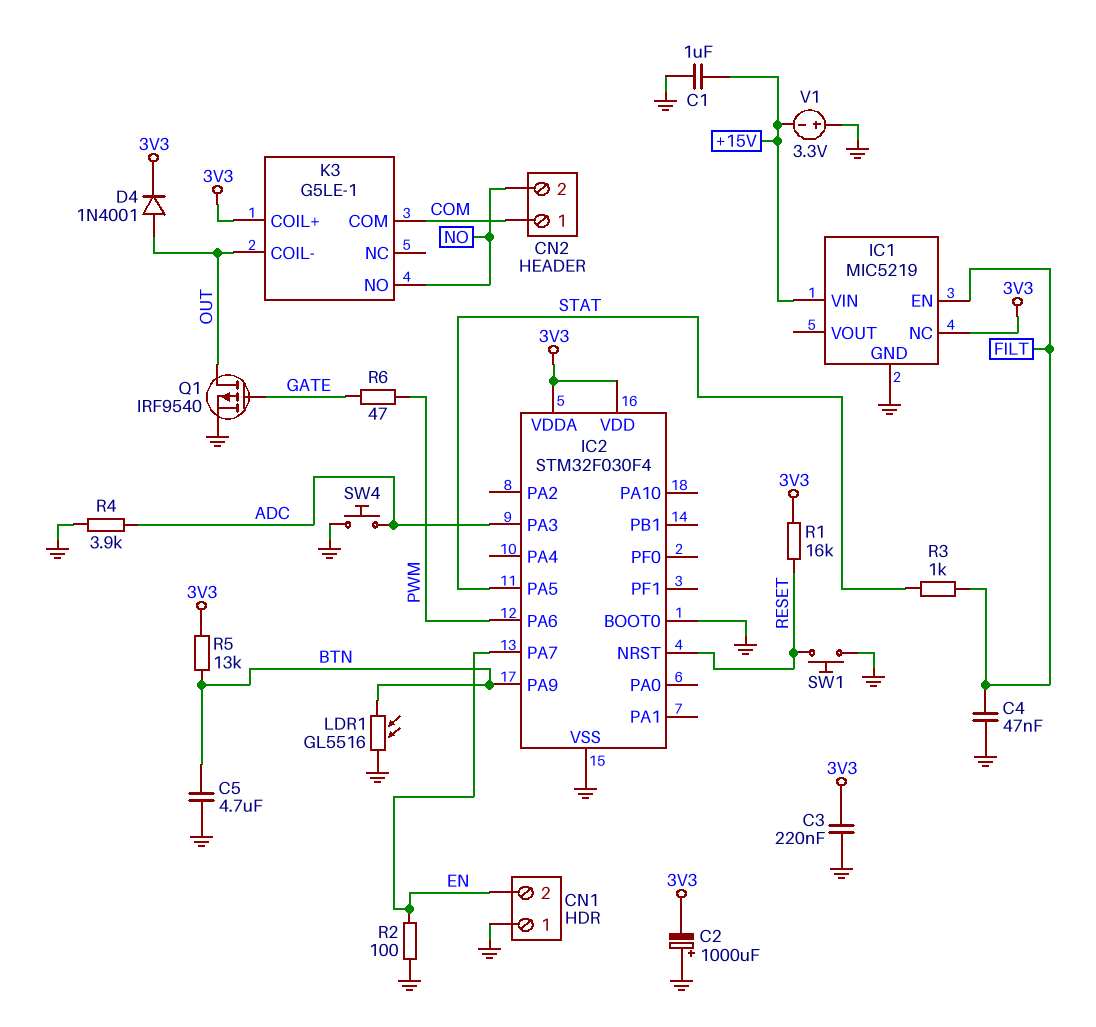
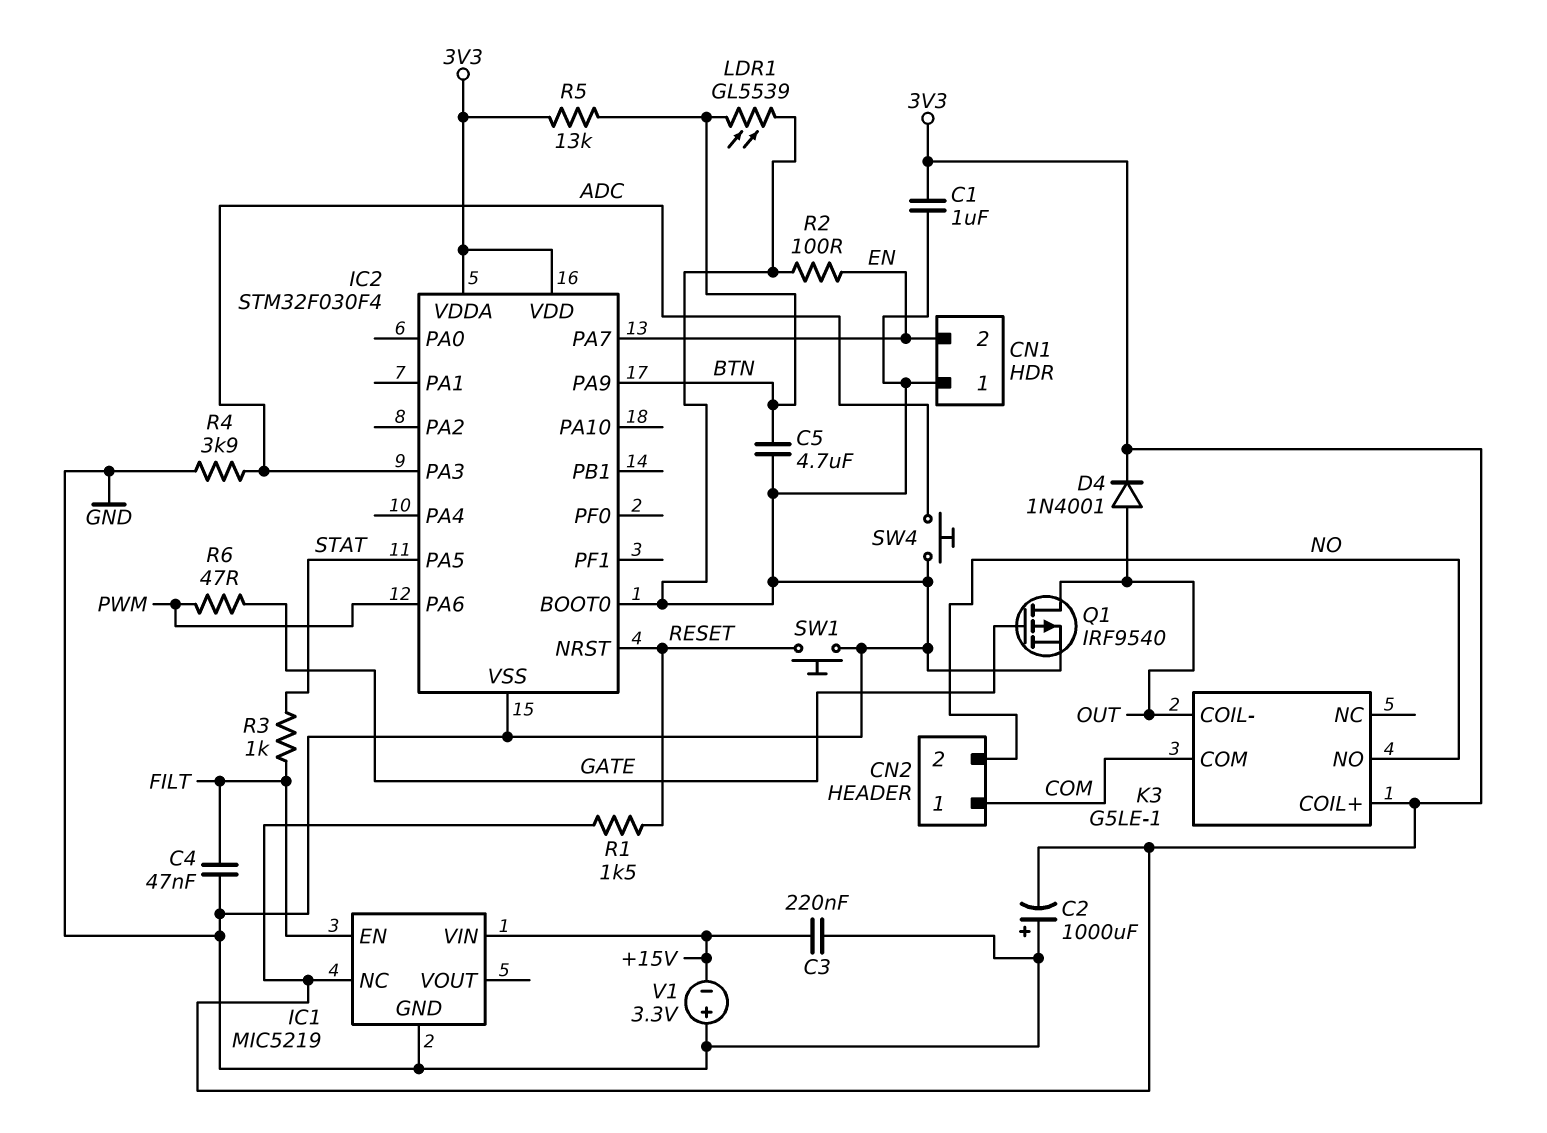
C1: 1uF (+15V, GND) -> 1uF (3V3, GND)
C3: 220nF (3V3, GND) -> 220nF (+15V, GND)
LDR1: GL5516 (BTN, GND) -> GL5539 (BTN, GND)
R1: 16k (3V3, RESET) -> 1.5k (3V3, RESET)

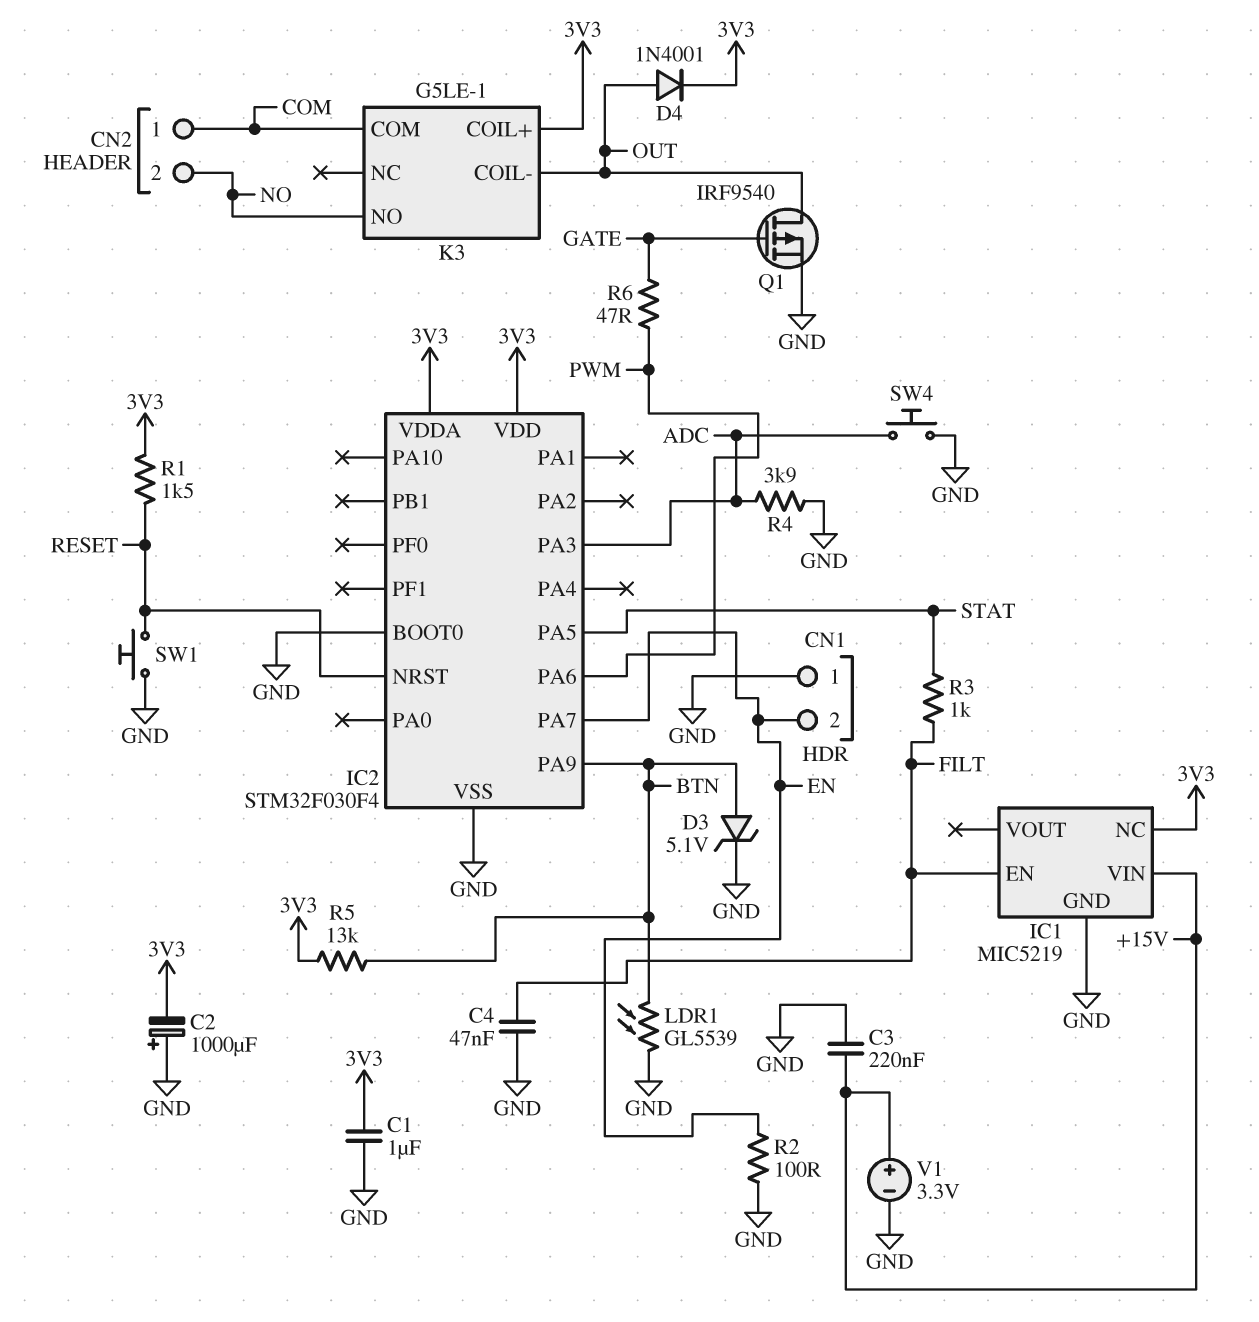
C5: 4.7uF (BTN, GND) -> none
D3: none -> zener 5.1V (A BTN, K GND)
V1: 3.3V (plus GND, minus +15V) -> 3.3V (plus +15V, minus GND)

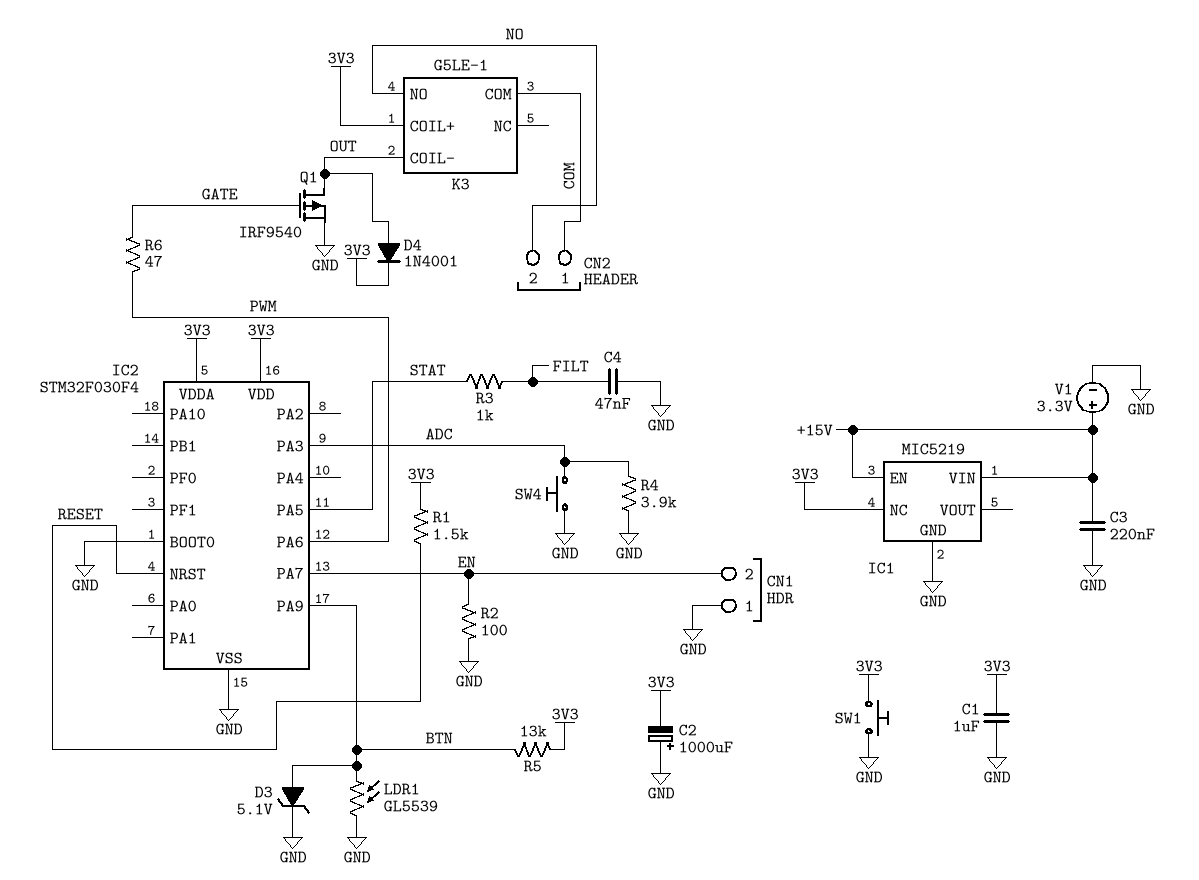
IC1 pin EN: FILT -> +15V
SW1: button (GND, RESET) -> button (3V3, GND)

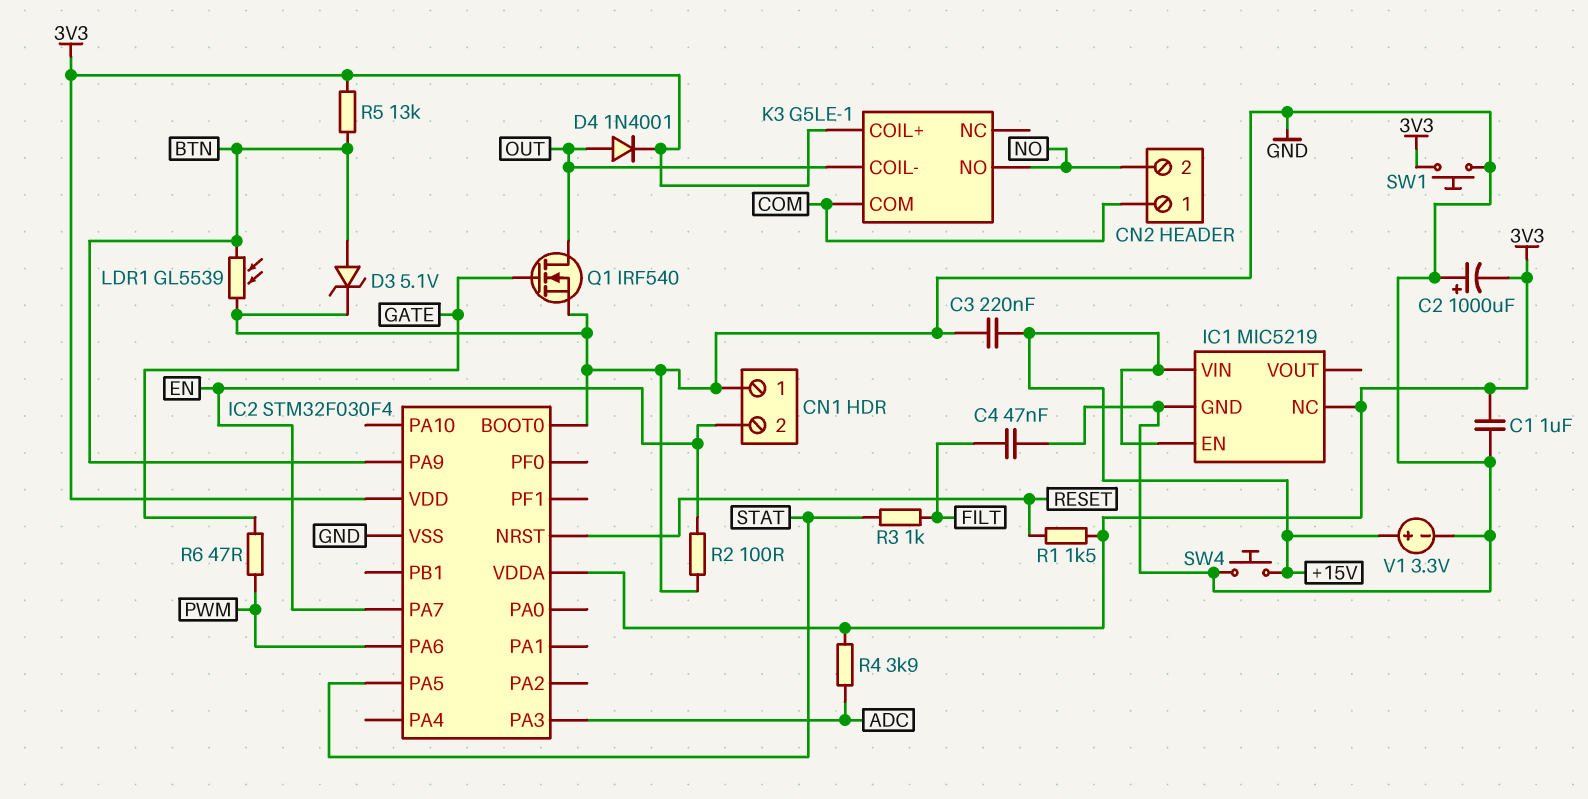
Q1: PMOS IRF9540 (G GATE, D OUT, S GND) -> NMOS IRF540 (G GATE, D OUT, S GND)
R4: 3.9k (ADC, GND) -> 3.9k (3V3, ADC)
SW4: button (ADC, GND) -> button (+15V, GND)

